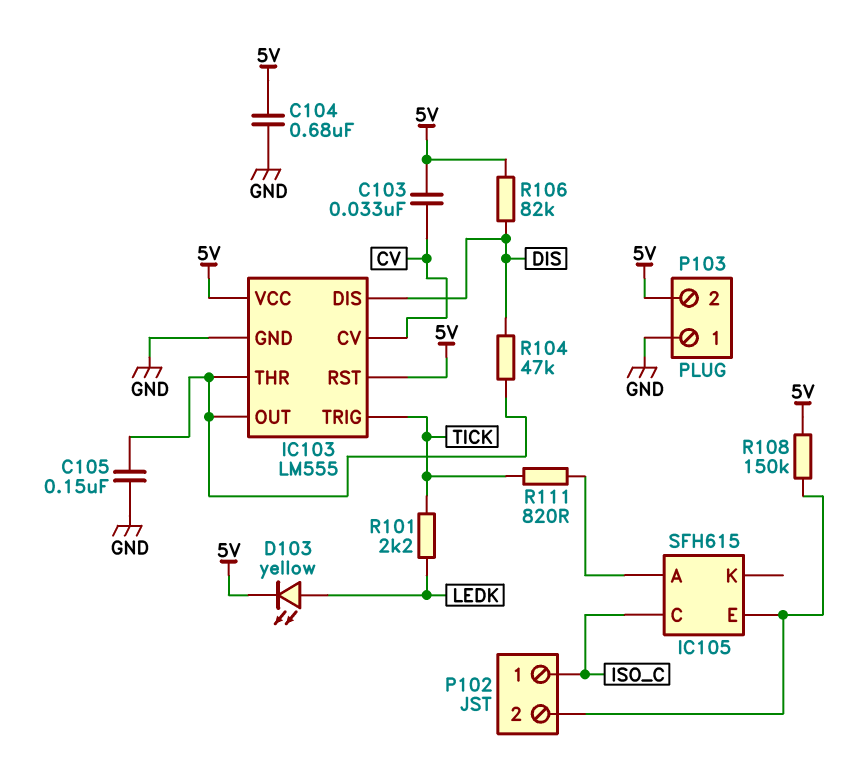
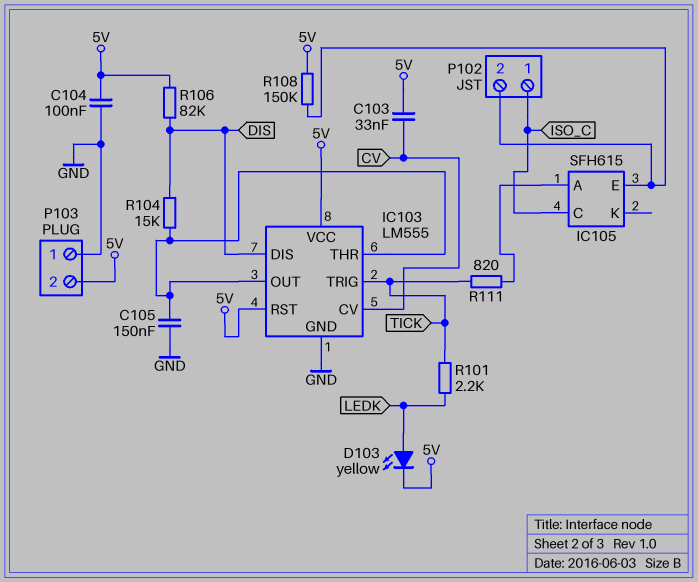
C104: 680nF (5V, GND) -> 100nF (5V, GND)
R104: 47k (DIS, IC103/OUT) -> 15k (DIS, IC103/OUT)

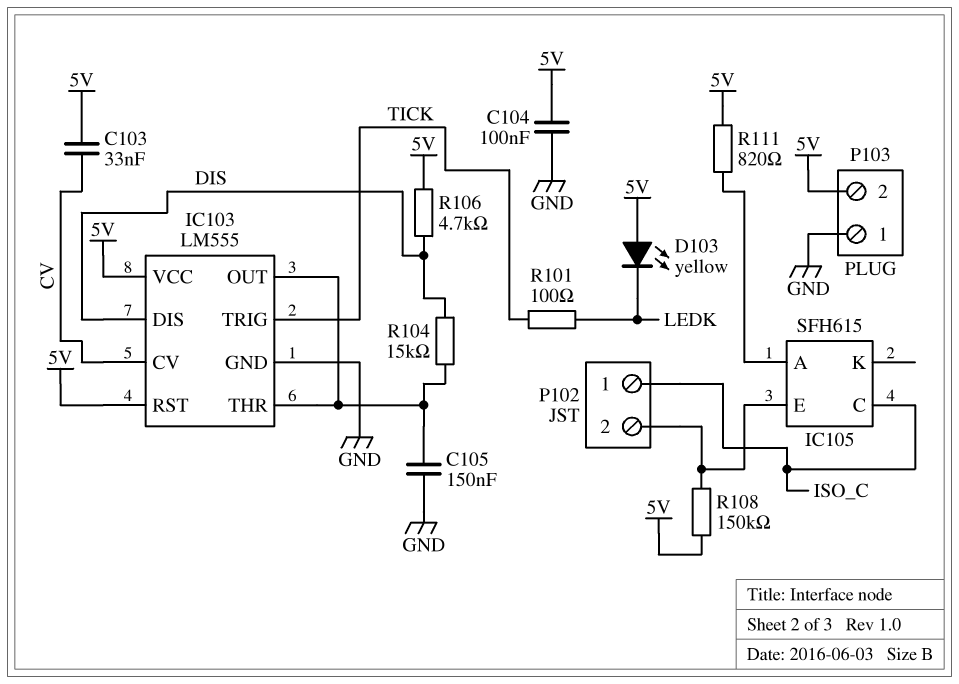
D103: LED yellow (A LEDK, K 5V) -> LED yellow (A 5V, K LEDK)
R101: 2.2k (LEDK, TICK) -> 100 (LEDK, TICK)
R106: 82k (5V, DIS) -> 4.7k (5V, DIS)
R111: 820 (IC105/A, TICK) -> 820 (5V, IC105/A)

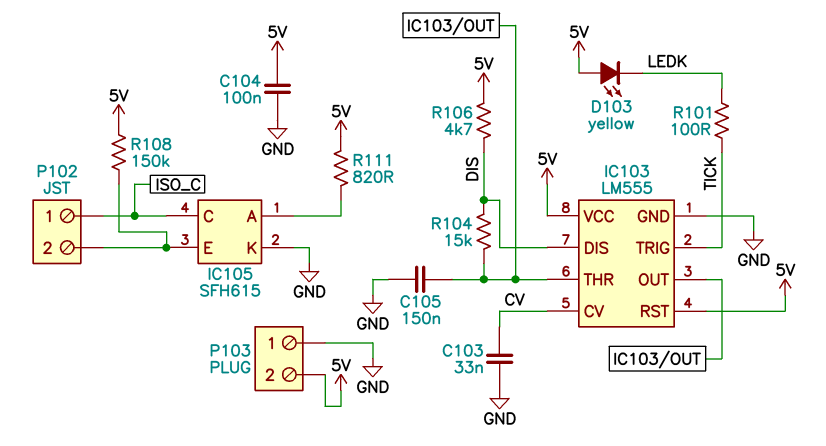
C103: 33nF (5V, CV) -> 33nF (CV, GND)
IC105 pin K: none -> GND

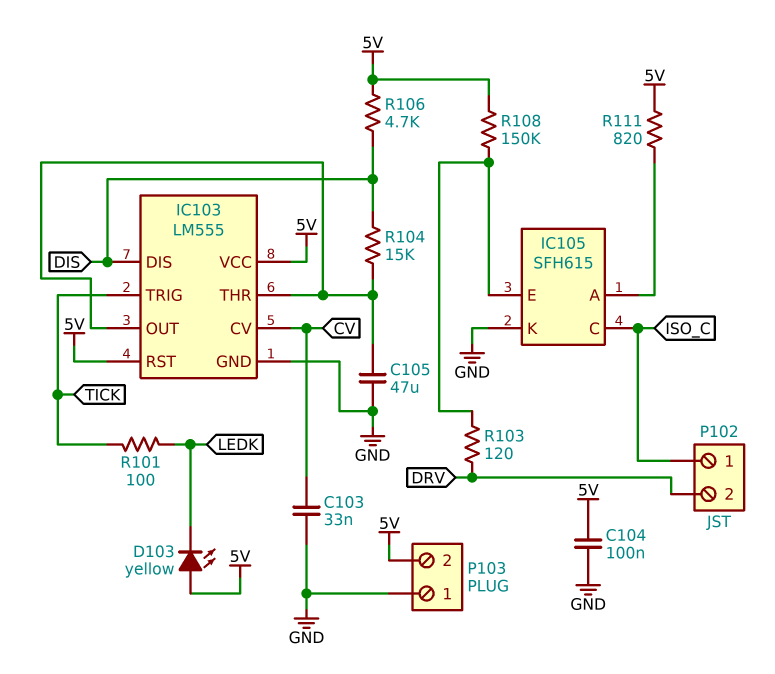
C105: 150nF (GND, IC103/OUT) -> 47uF (GND, IC103/OUT)
P102 pin 2: IC105/E -> DRV
R103: none -> 120 (DRV, IC105/E)

